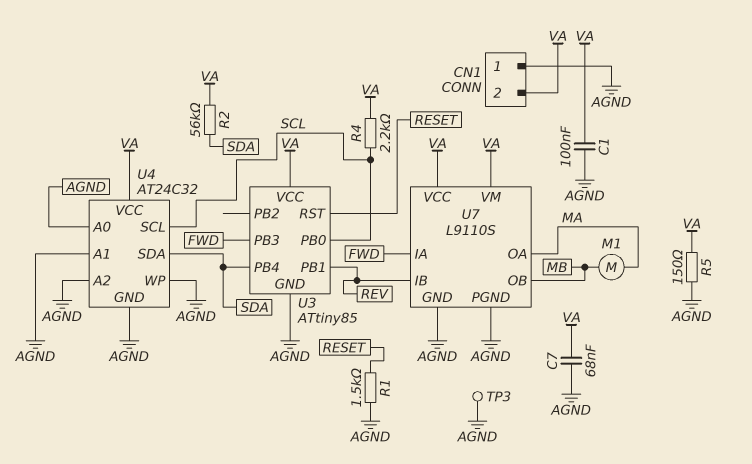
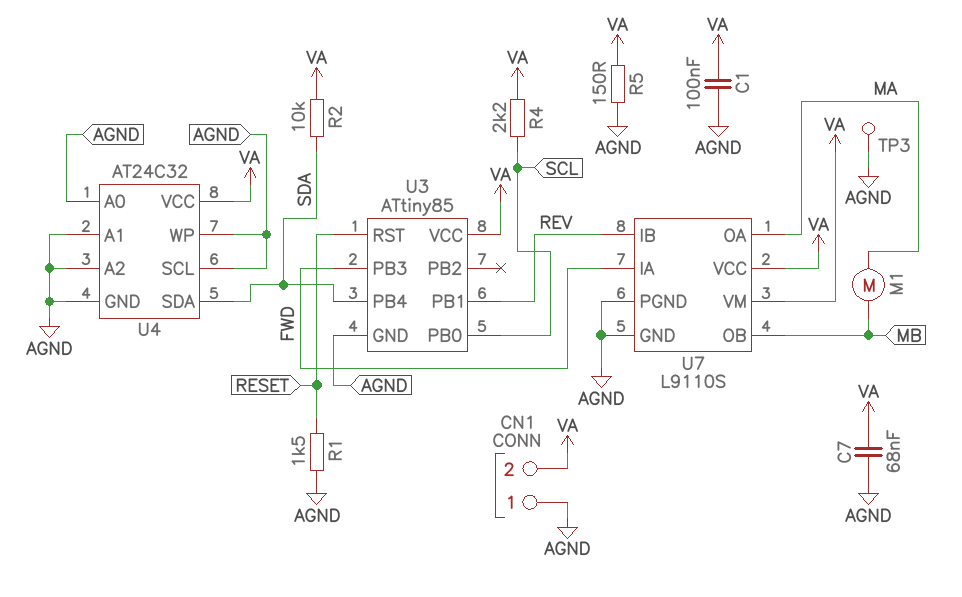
R2: 56k (SDA, VA) -> 10k (SDA, VA)
U4 pin SCL: SCL -> AGND

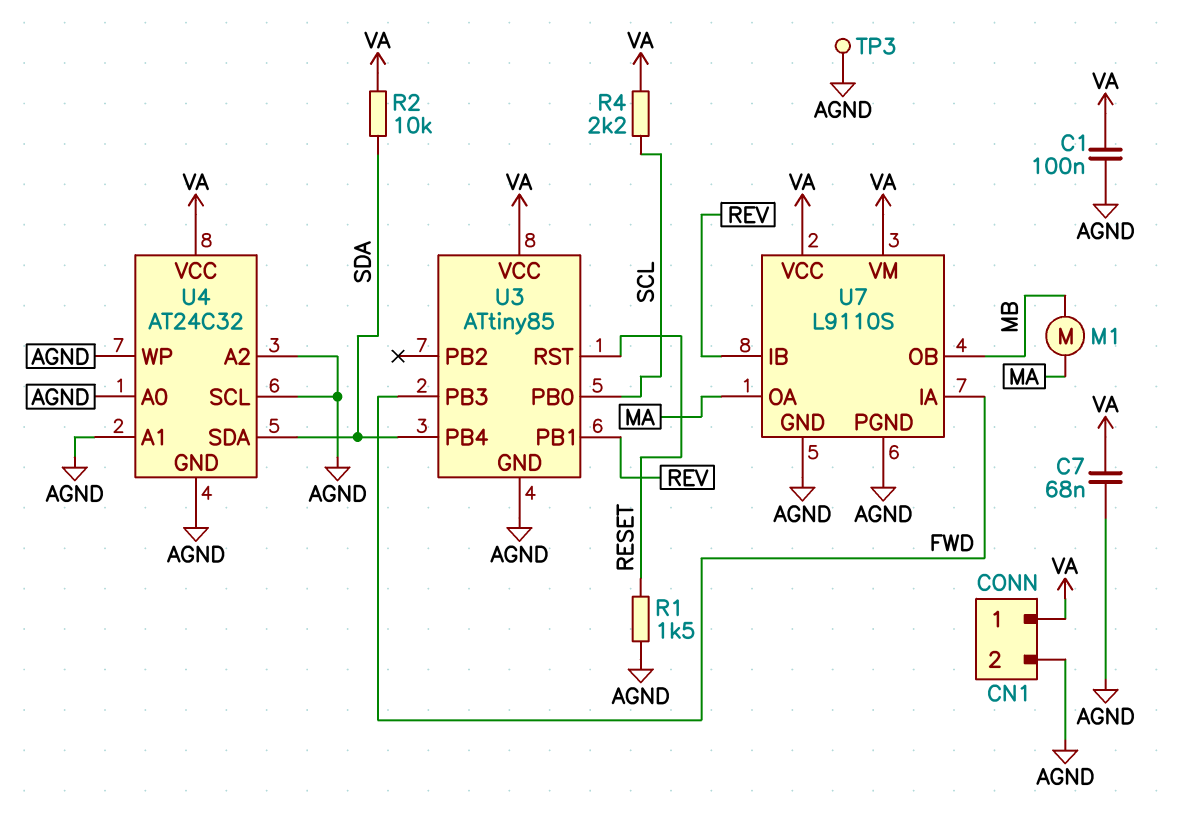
CN1 pin 1: AGND -> VA
CN1 pin 2: VA -> AGND
R5: 150 (AGND, VA) -> none

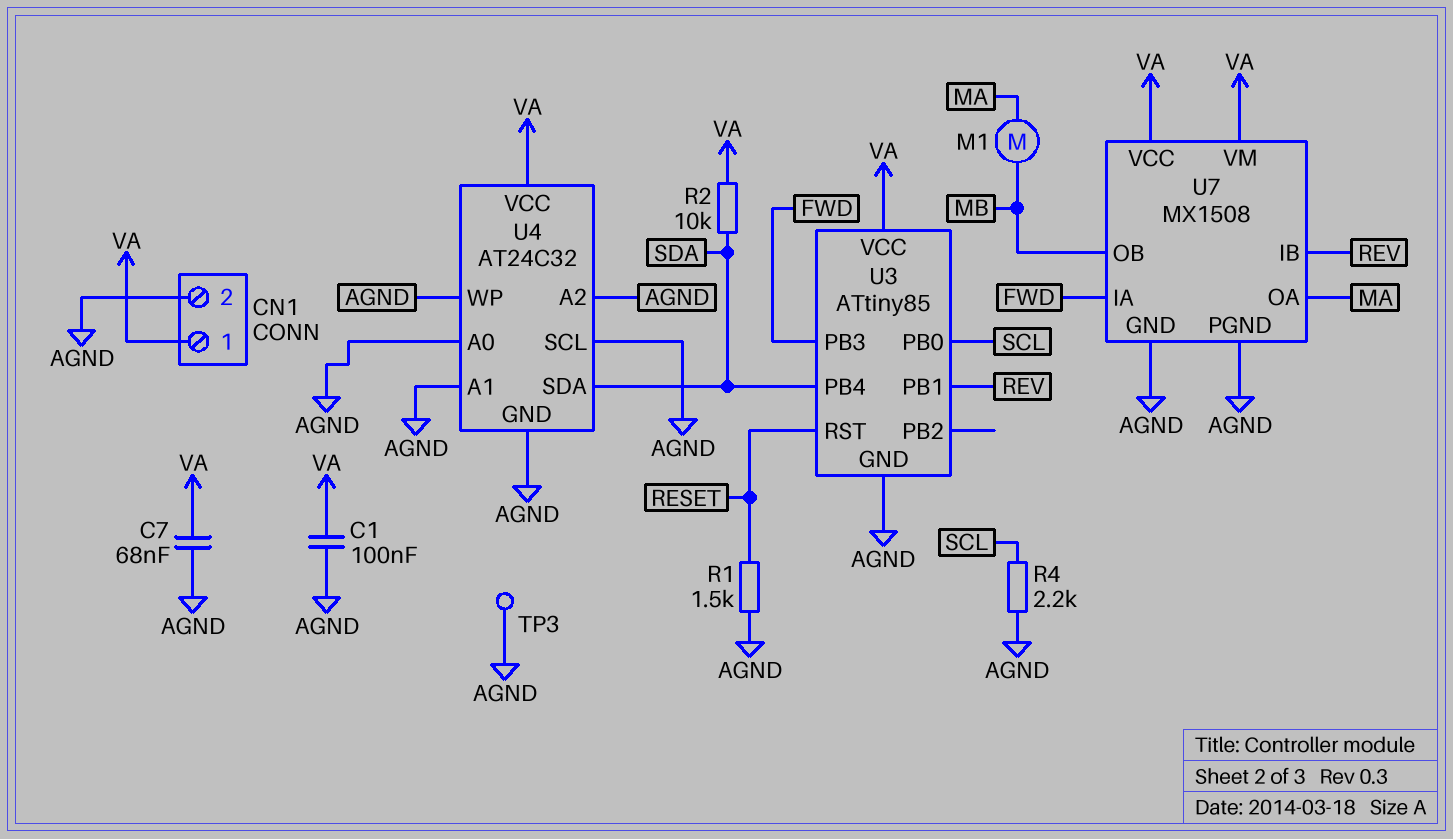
R4: 2.2k (SCL, VA) -> 2.2k (AGND, SCL)
U7: L9110S -> MX1508

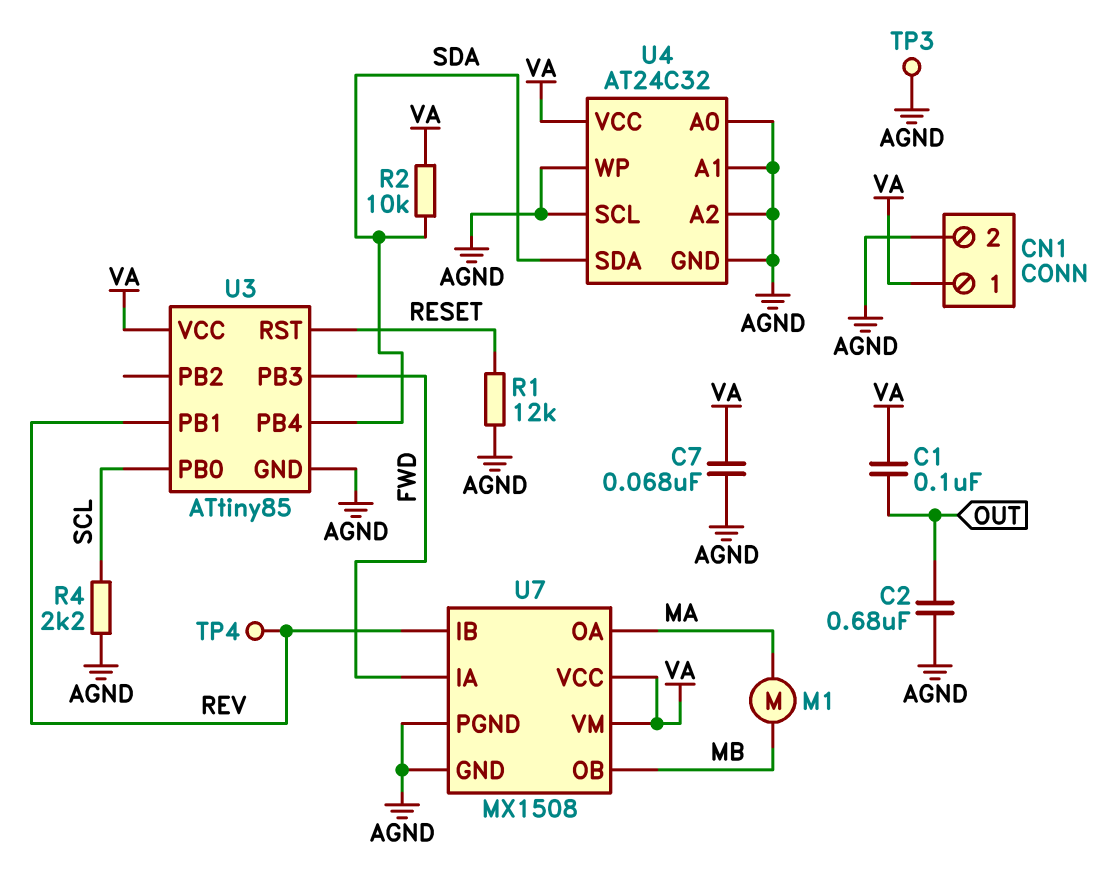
C1: 100nF (AGND, VA) -> 100nF (OUT, VA)
C2: none -> 680nF (AGND, OUT)
R1: 1.5k (AGND, RESET) -> 12k (AGND, RESET)
TP4: none -> test point (REV)

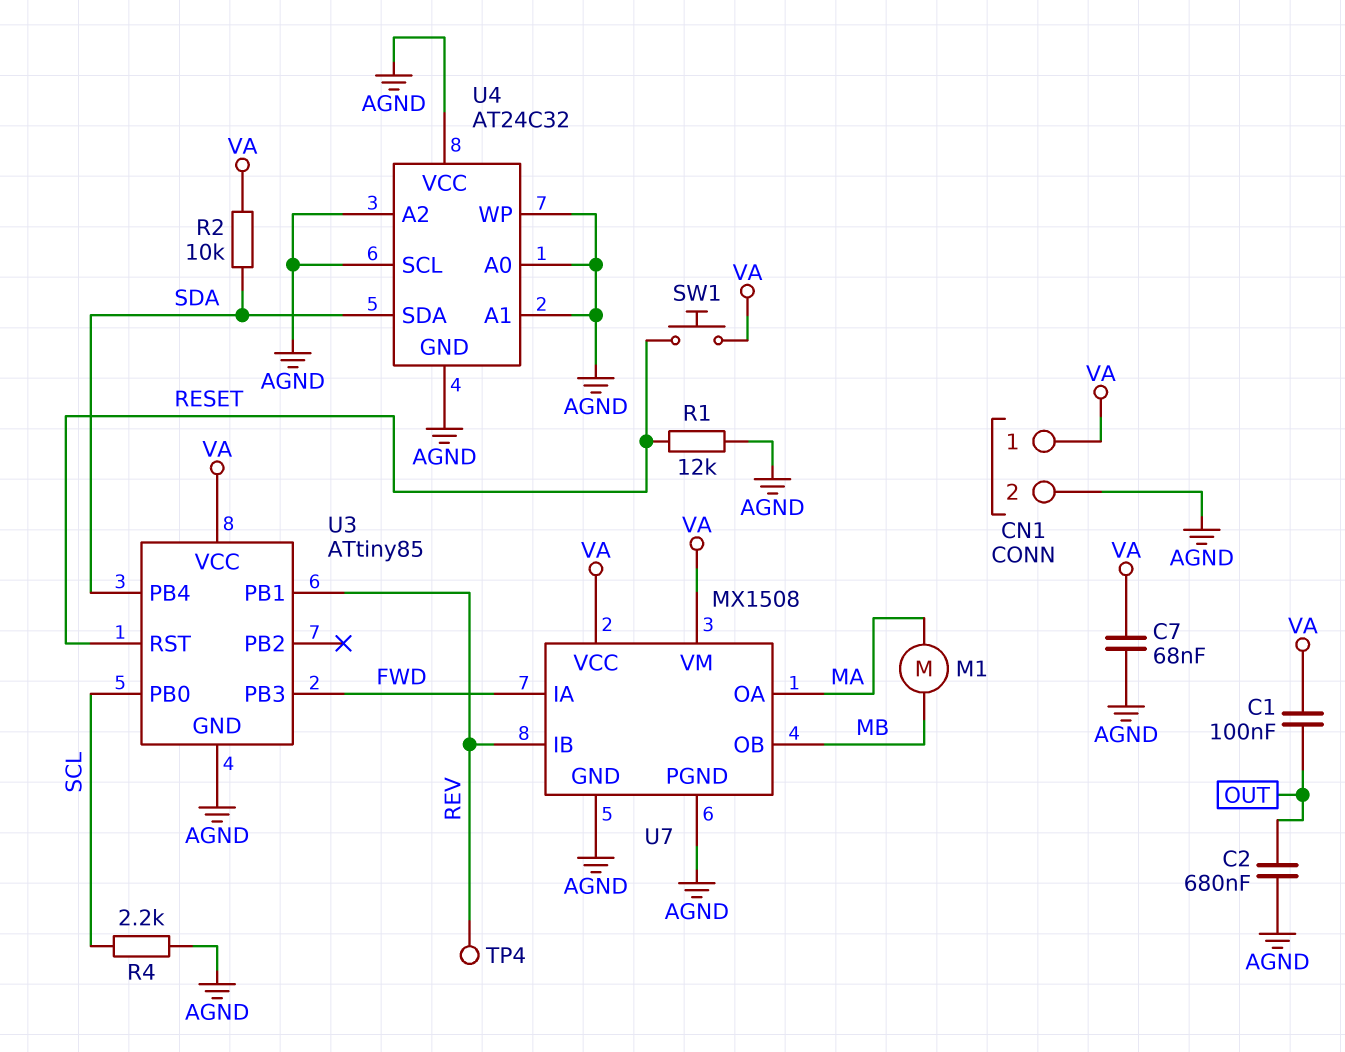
SW1: none -> button (RESET, VA)
TP3: test point (AGND) -> none
U4 pin VCC: VA -> AGND

